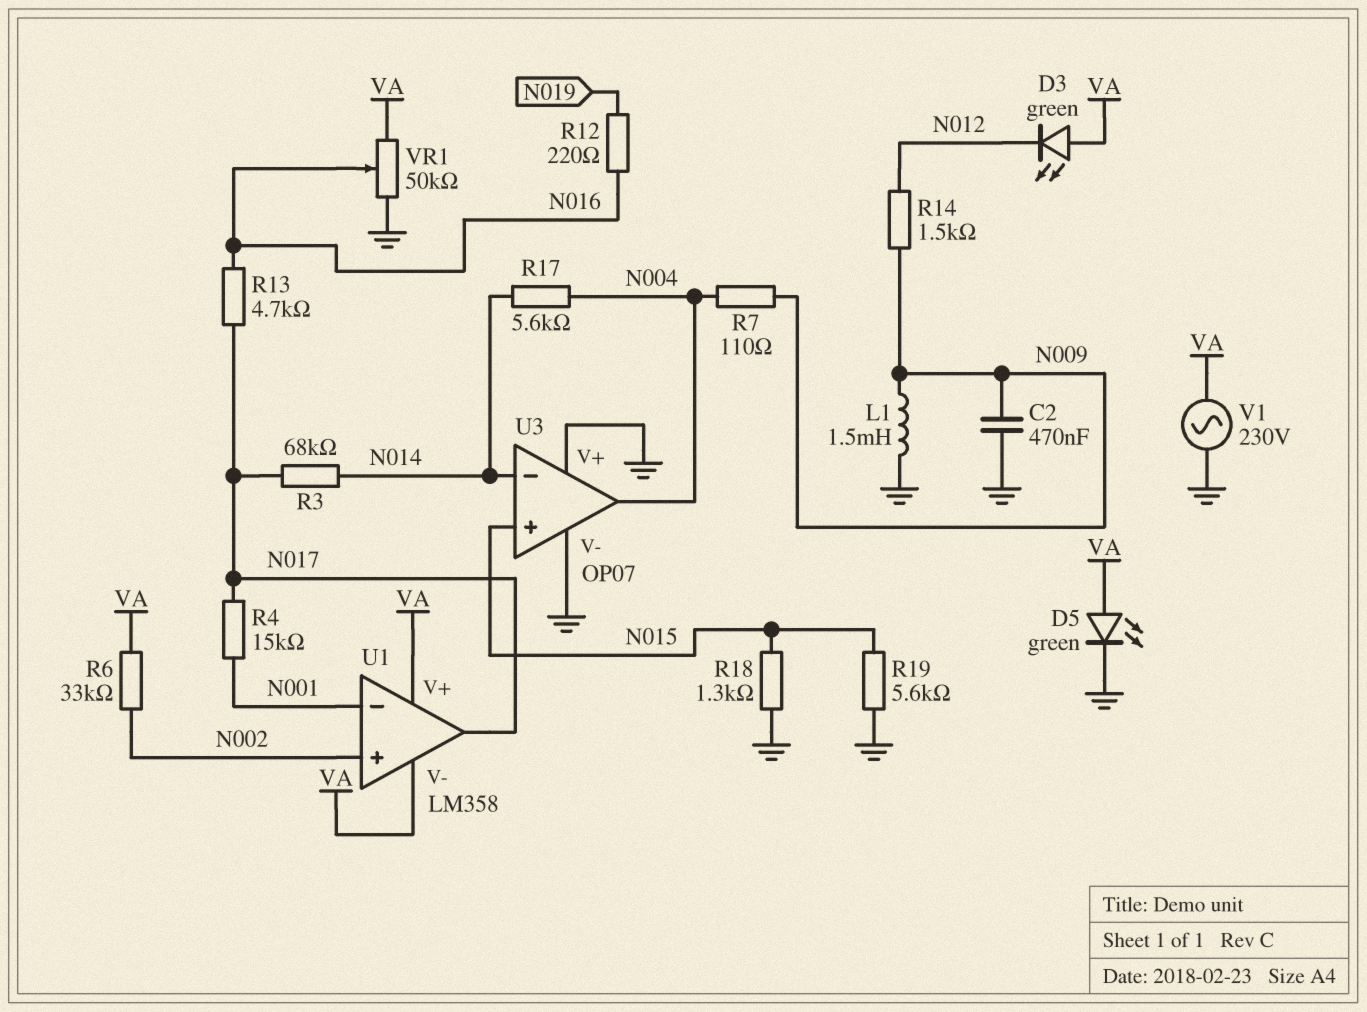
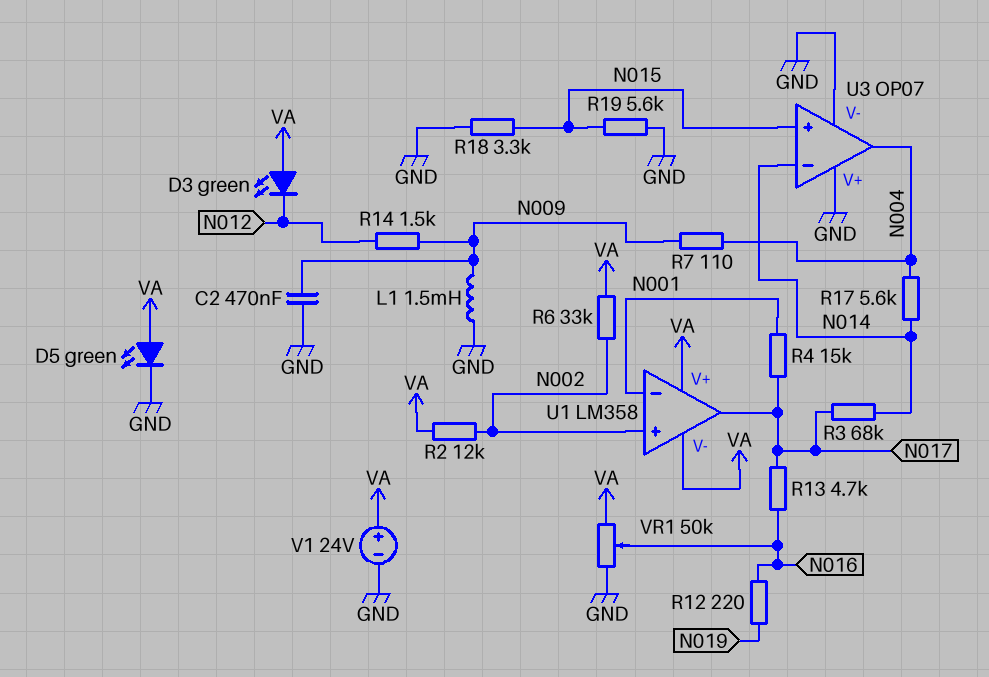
R2: none -> 12k (N002, VA)
R18: 1.3k (GND, N015) -> 3.3k (GND, N015)
V1: AC 230V (GND, VA) -> 24V (plus VA, minus GND)

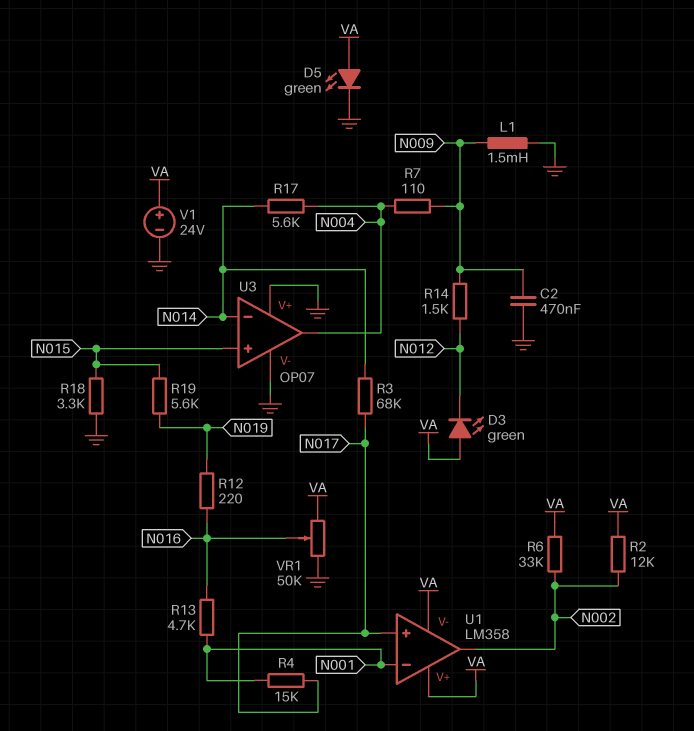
R13: 4.7k (N016, N017) -> 4.7k (N001, N016)
R19: 5.6k (GND, N015) -> 5.6k (N015, N019)
U1 pin in+: N002 -> N017
U1 pin out: N017 -> N002

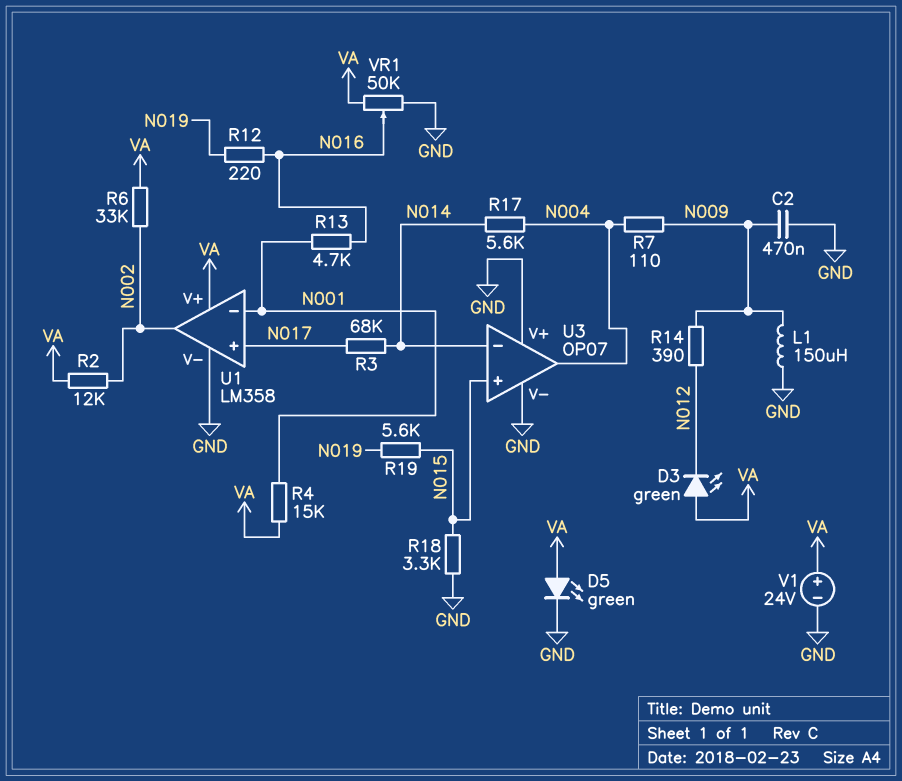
L1: 1.5mH (GND, N009) -> 150uH (GND, N009)
R4: 15k (N001, N017) -> 15k (N001, VA)
R14: 1.5k (N009, N012) -> 390 (N009, N012)
U1 pin V-: VA -> GND

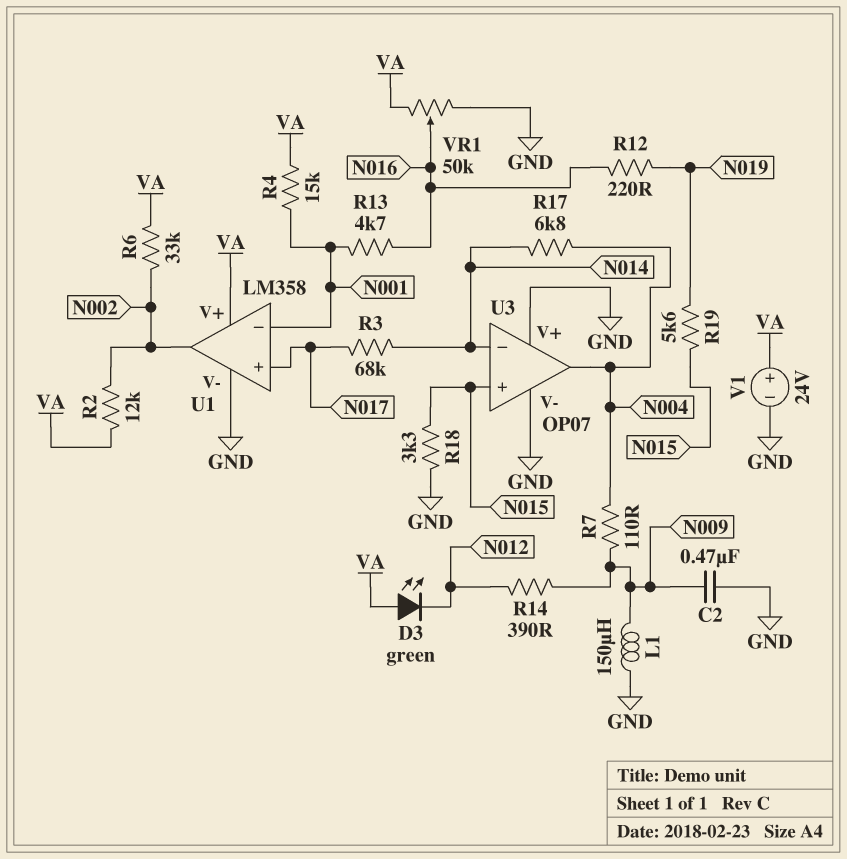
D5: LED green (A VA, K GND) -> none
R17: 5.6k (N004, N014) -> 6.8k (N004, N014)

